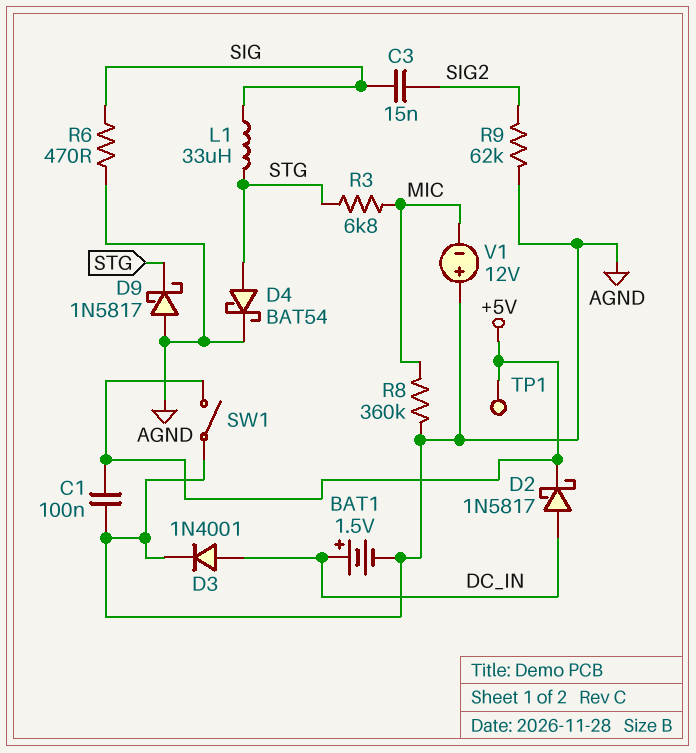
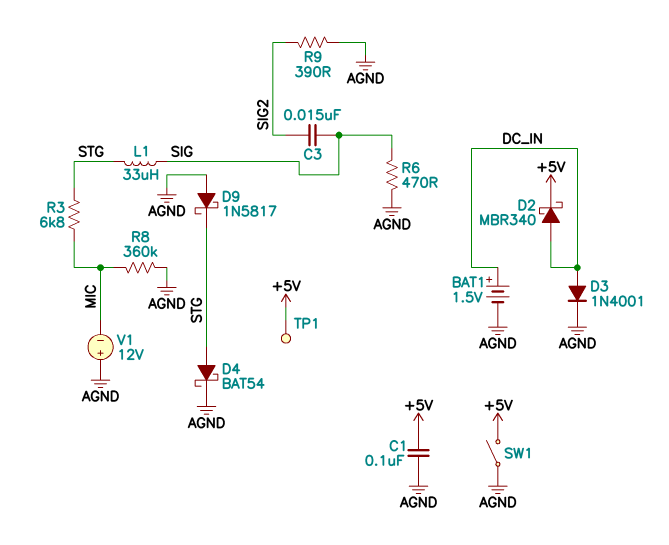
D2: schottky 1N5817 (A DC_IN, K +5V) -> schottky MBR340 (A DC_IN, K +5V)
R9: 62k (AGND, SIG2) -> 390 (AGND, SIG2)

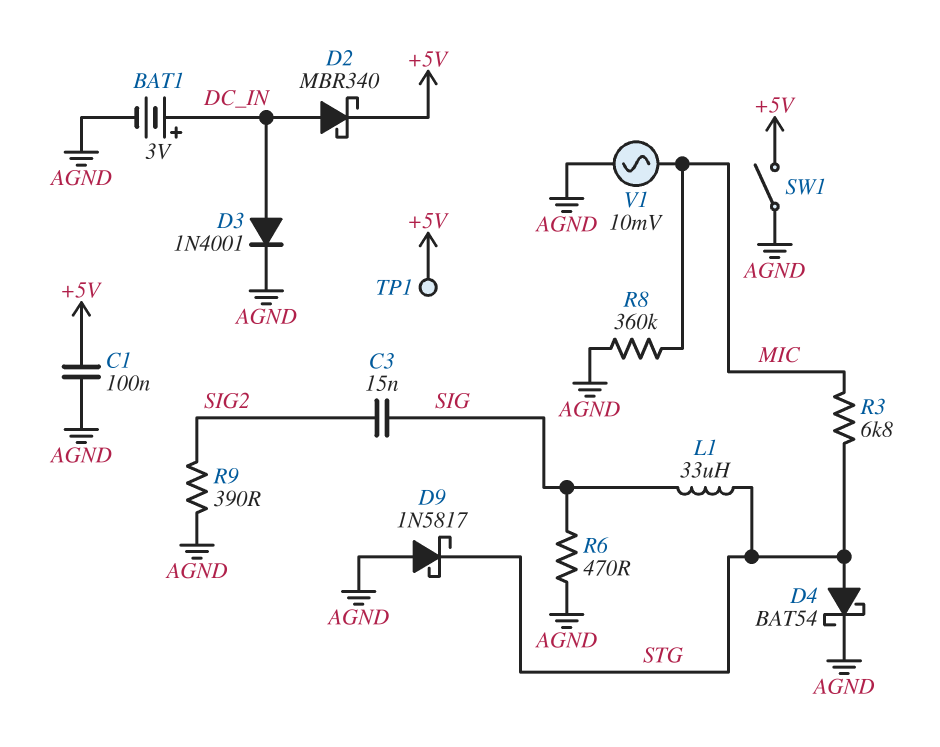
BAT1: 1.5V (plus DC_IN, minus AGND) -> 3V (plus DC_IN, minus AGND)
V1: 12V (plus AGND, minus MIC) -> AC 10mV (AGND, MIC)

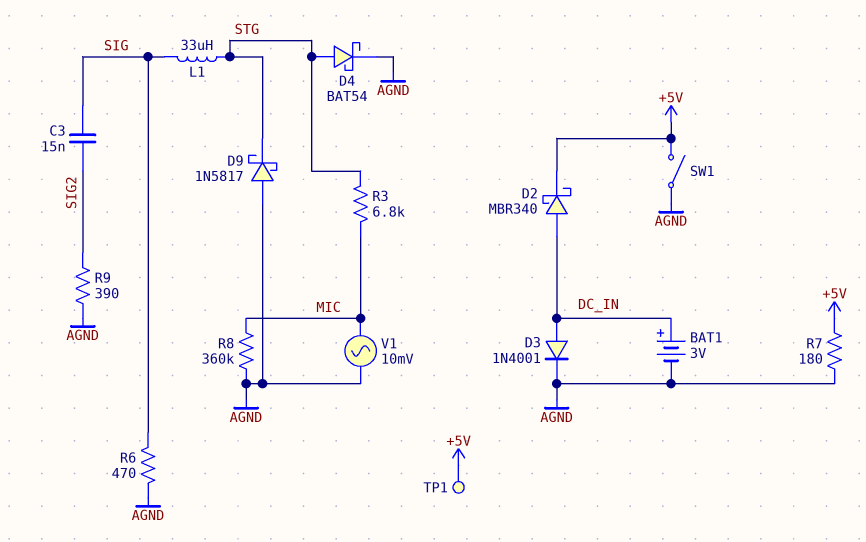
C1: 100nF (+5V, AGND) -> none
R7: none -> 180 (+5V, AGND)

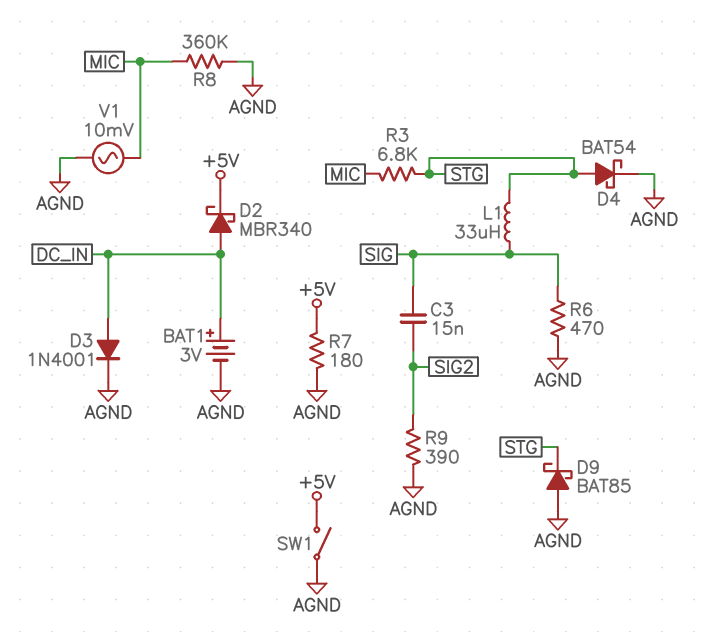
D9: schottky 1N5817 (A AGND, K STG) -> schottky BAT85 (A AGND, K STG)
TP1: test point (+5V) -> none

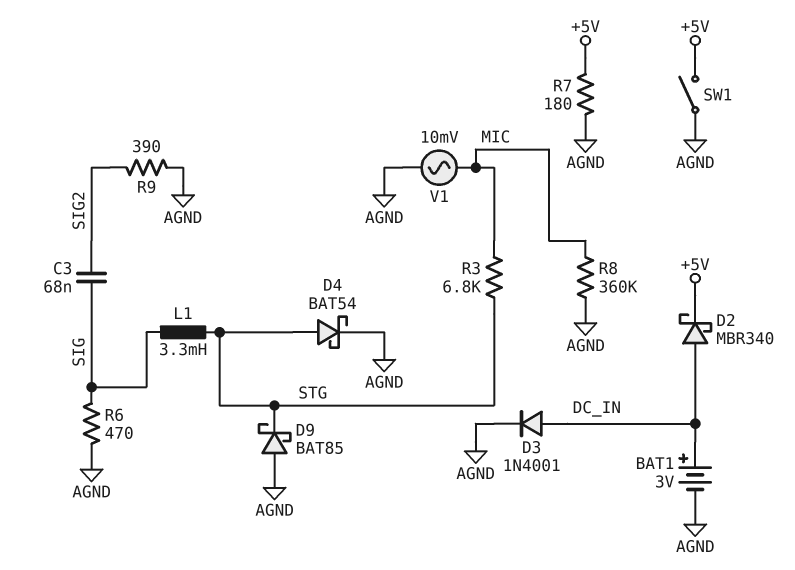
C3: 15nF (SIG, SIG2) -> 68nF (SIG, SIG2)
L1: 33uH (SIG, STG) -> 3.3mH (SIG, STG)

